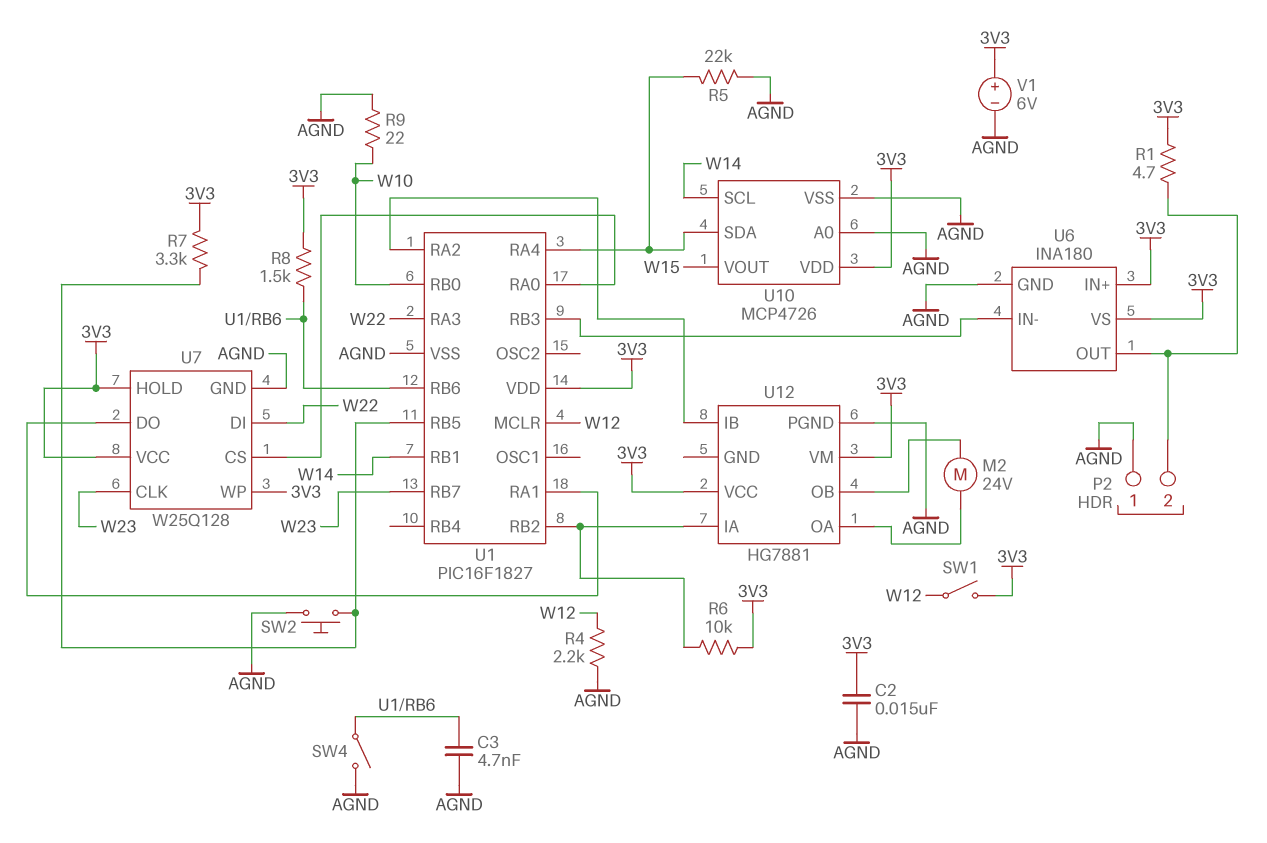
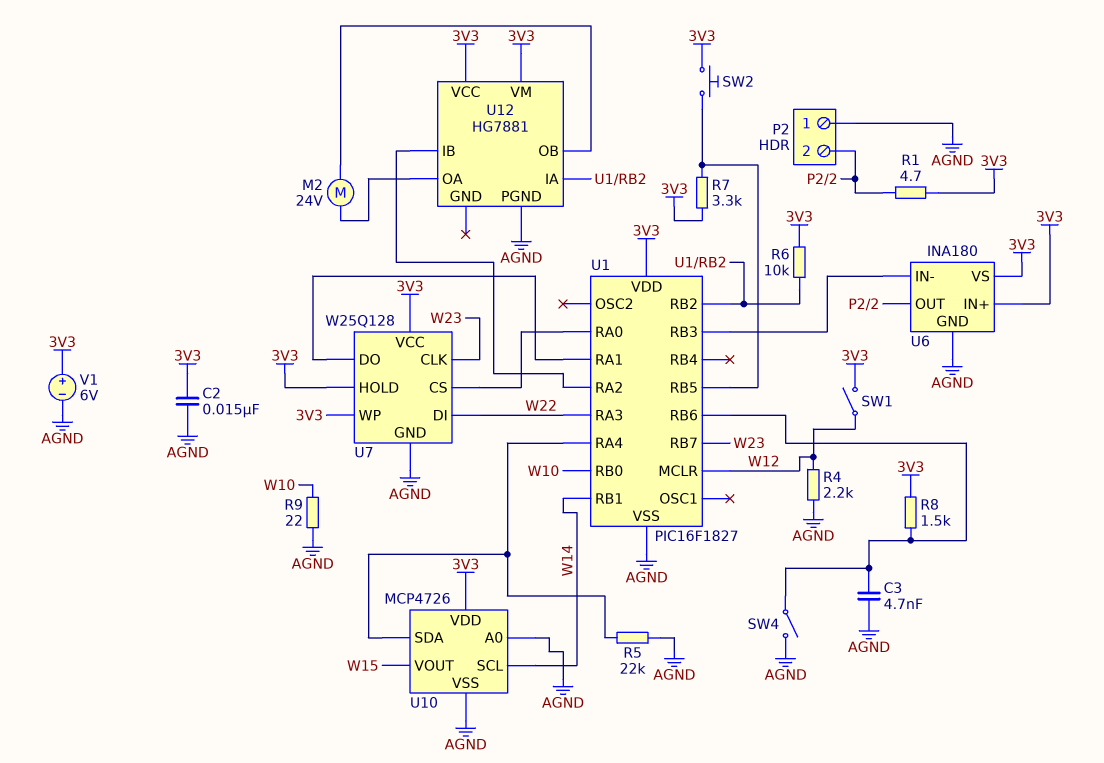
SW2: button (AGND, U1/RB5) -> button (3V3, U1/RB5)

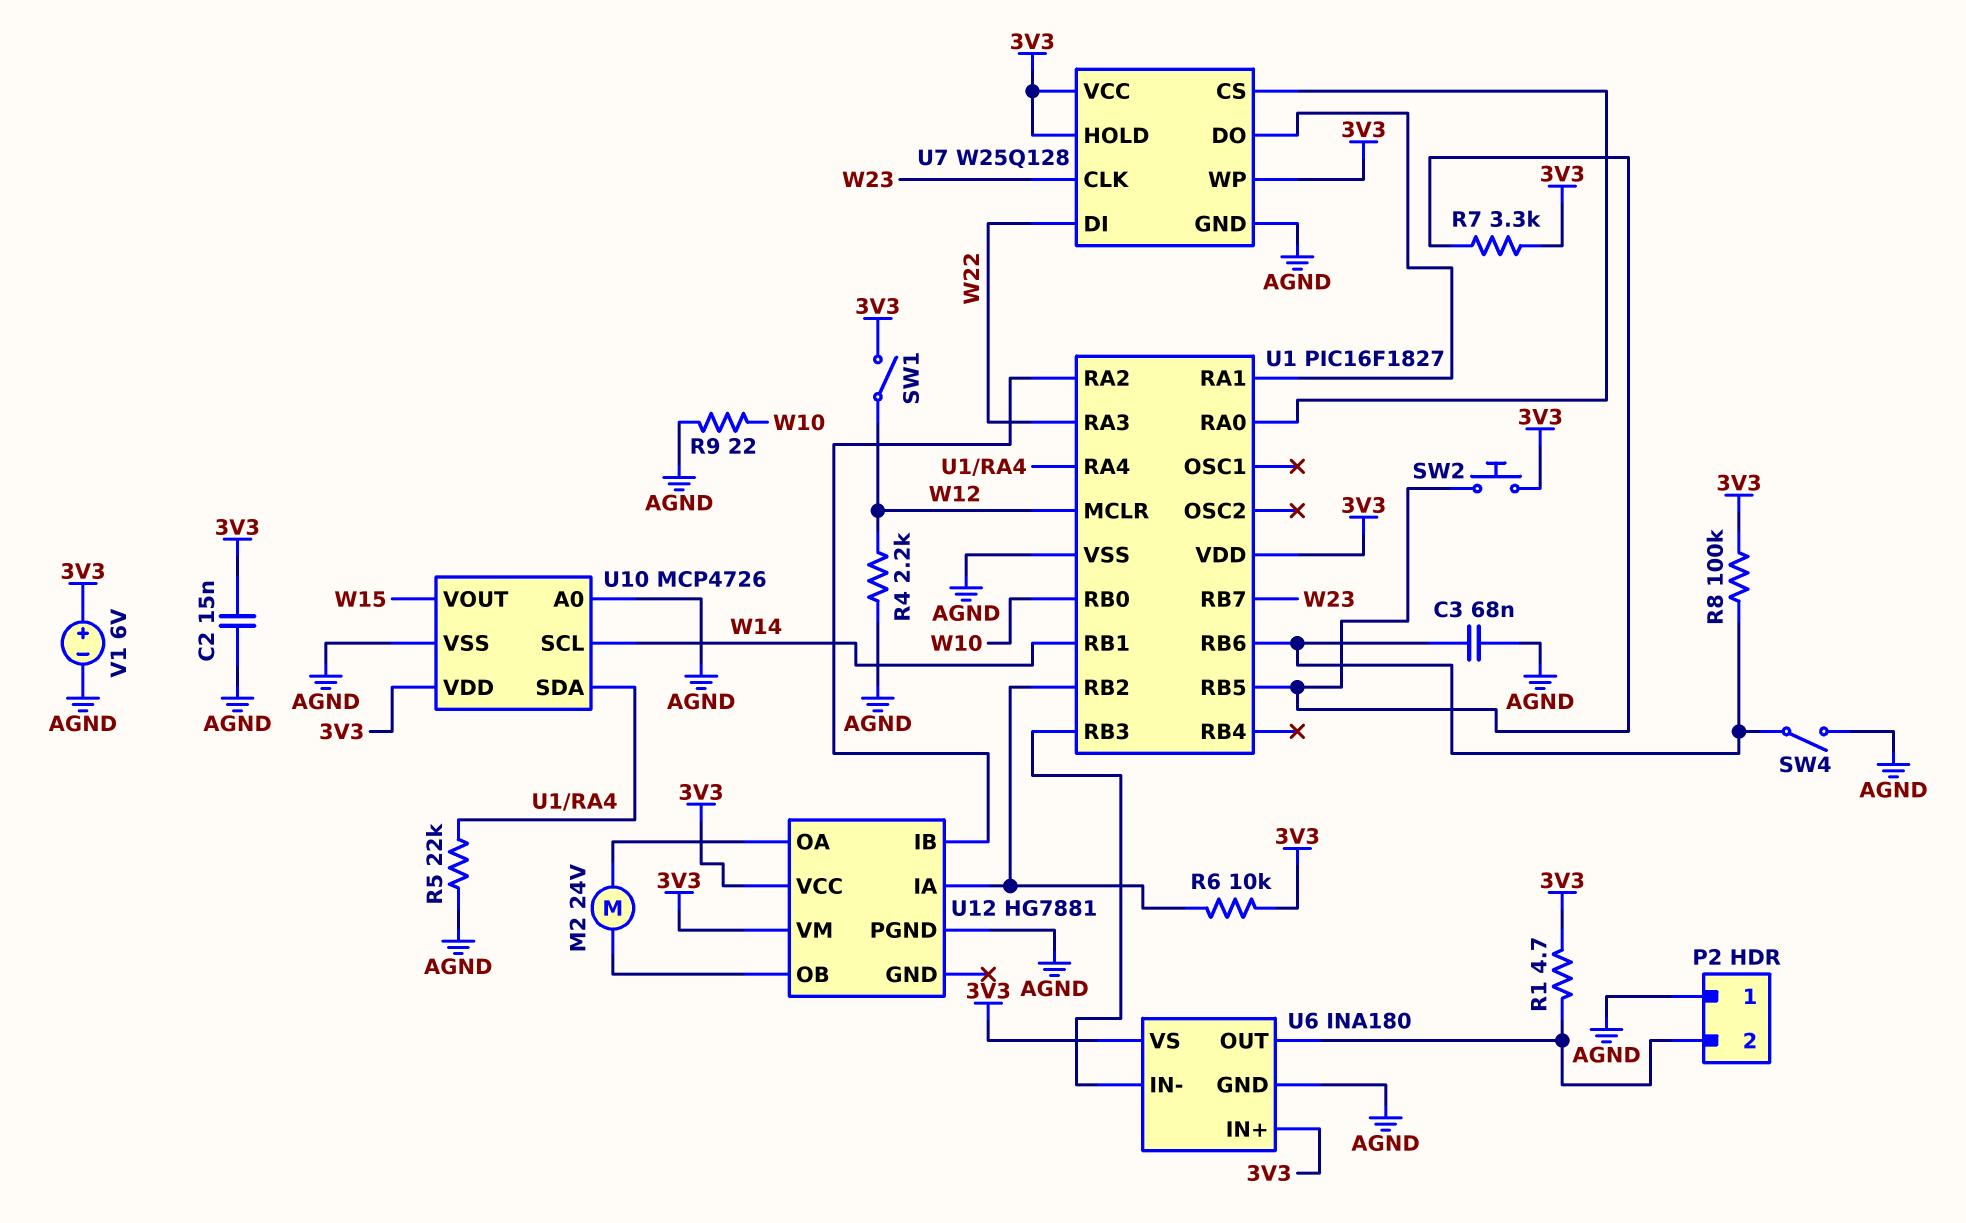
C3: 4.7nF (AGND, U1/RB6) -> 68nF (AGND, U1/RB6)
R8: 1.5k (3V3, U1/RB6) -> 100k (3V3, U1/RB6)

